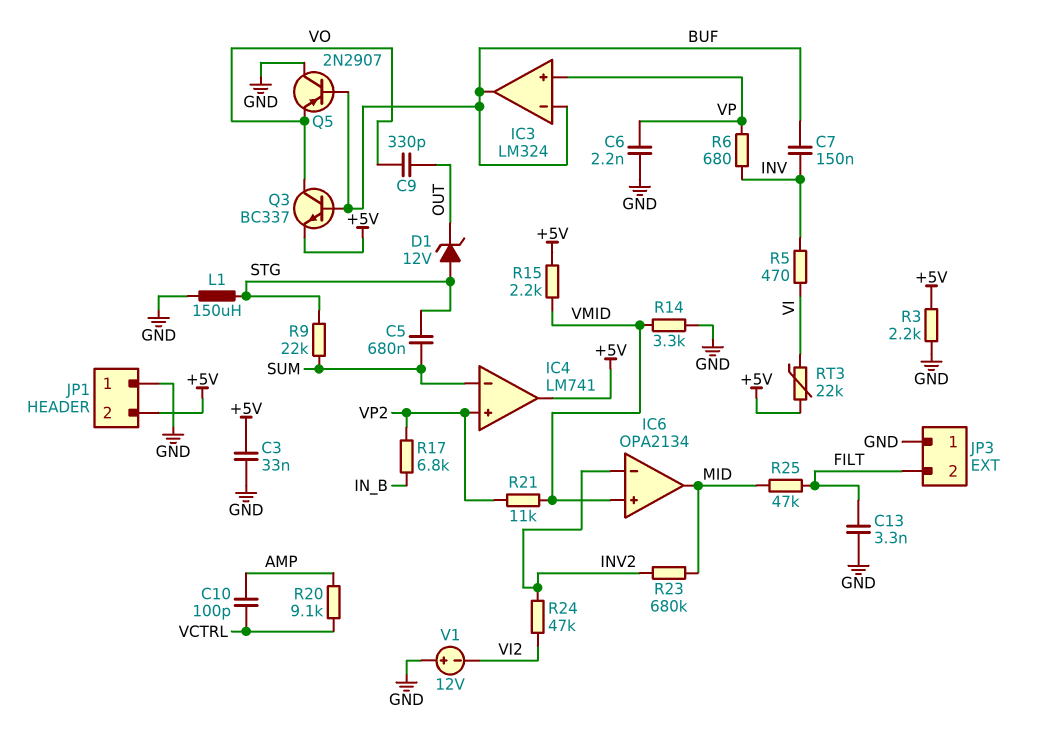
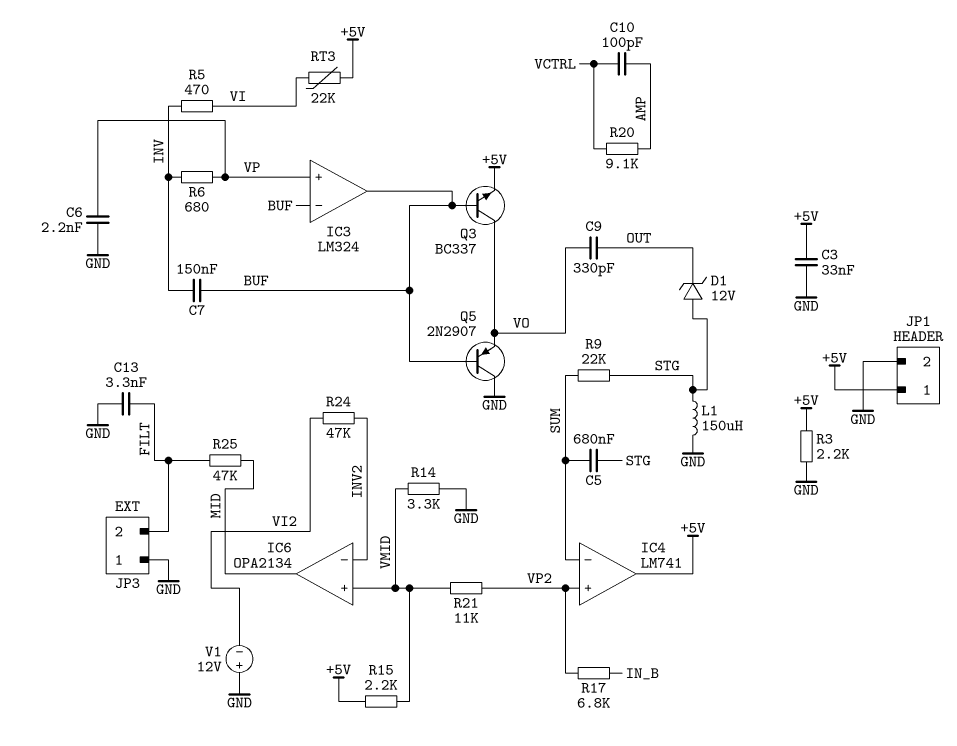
JP1 pin 1: GND -> +5V
JP1 pin 2: +5V -> GND
R23: 680k (INV2, MID) -> none

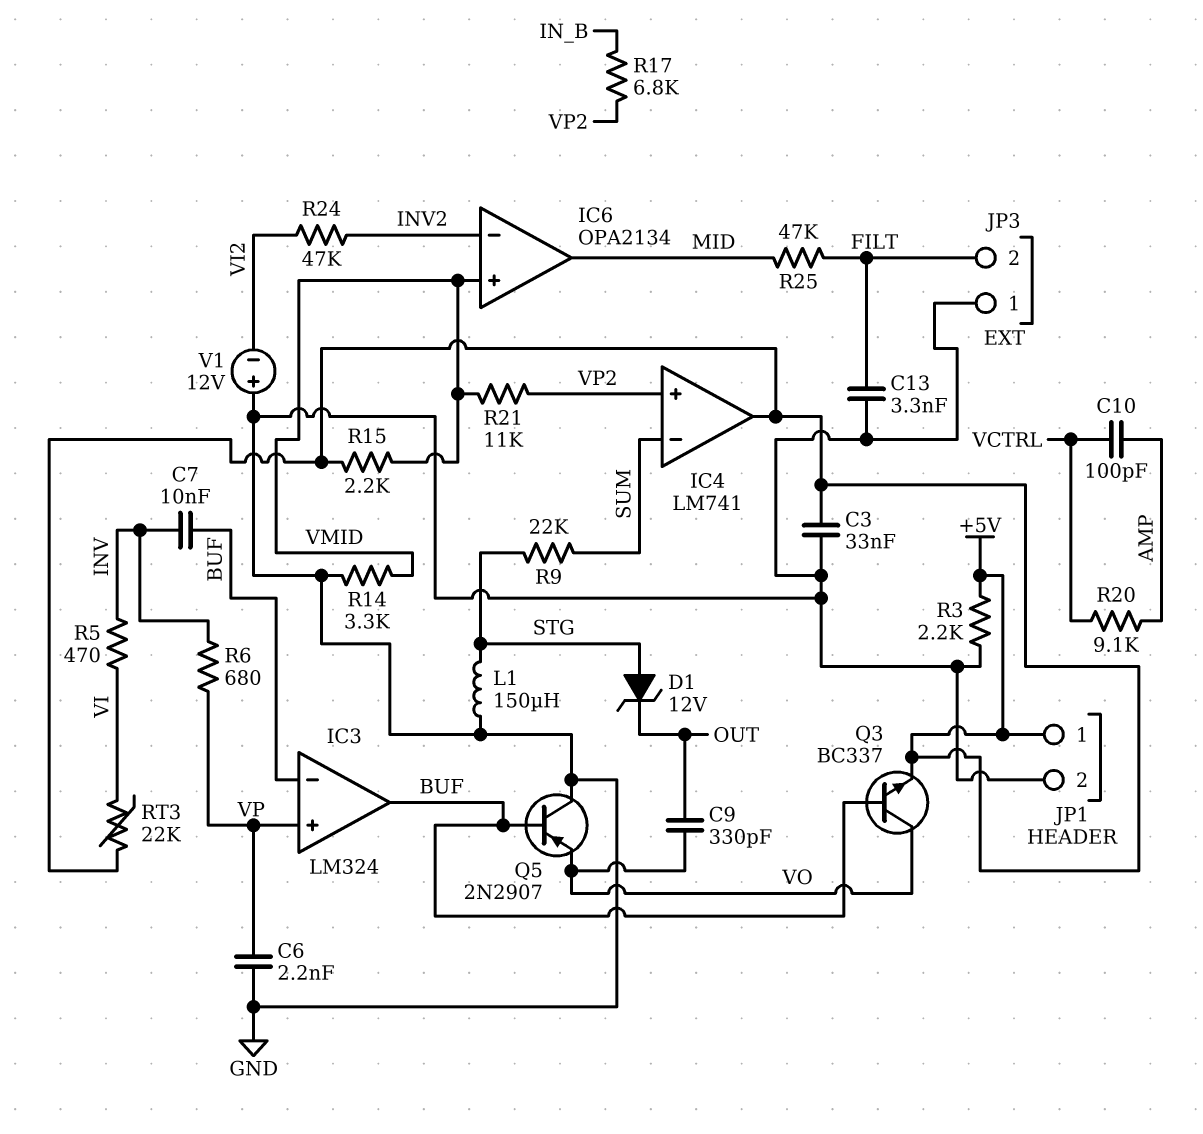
C5: 680nF (STG, SUM) -> none
C7: 150nF (BUF, INV) -> 10nF (BUF, INV)

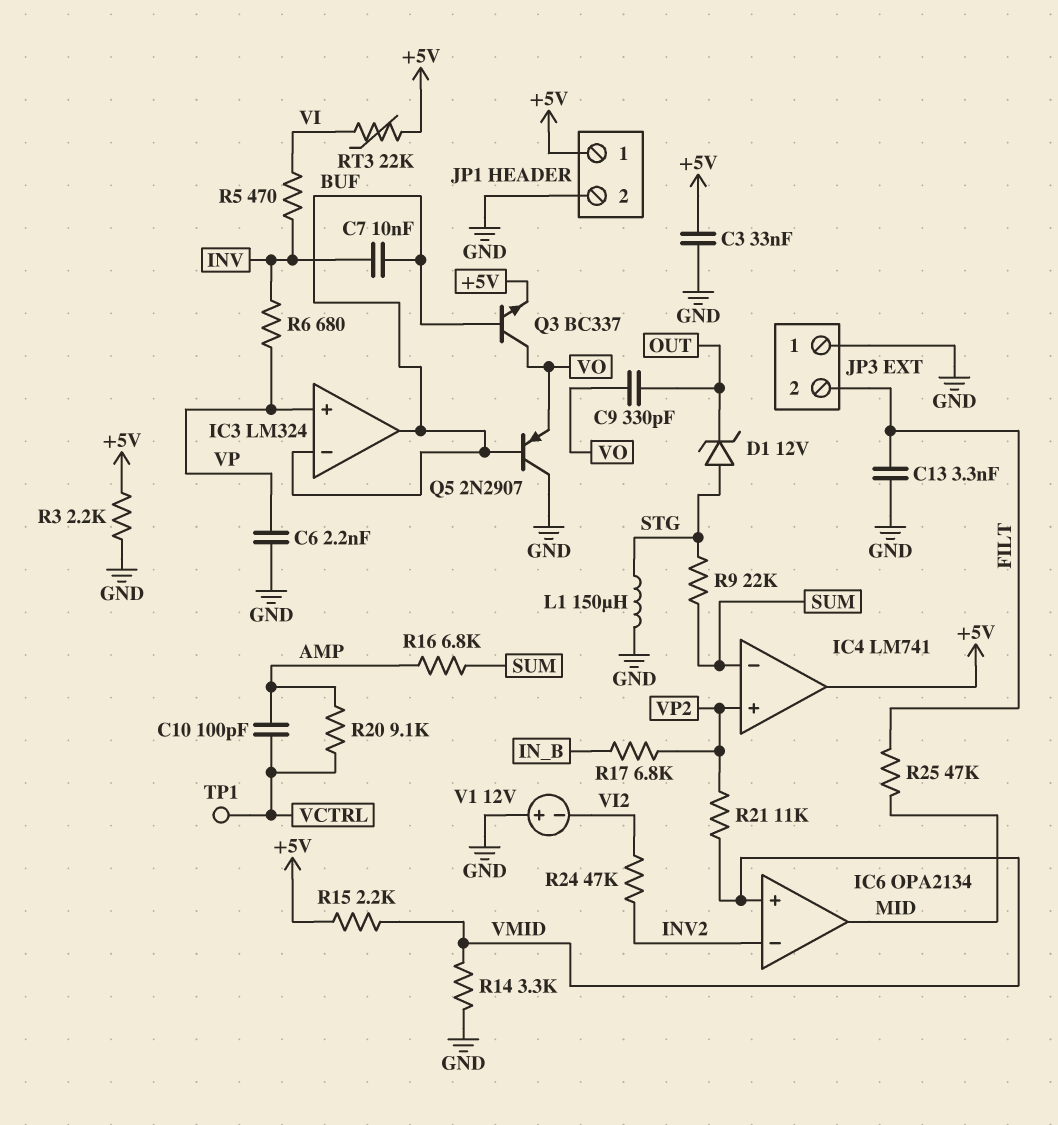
R16: none -> 6.8k (AMP, SUM)
TP1: none -> test point (VCTRL)

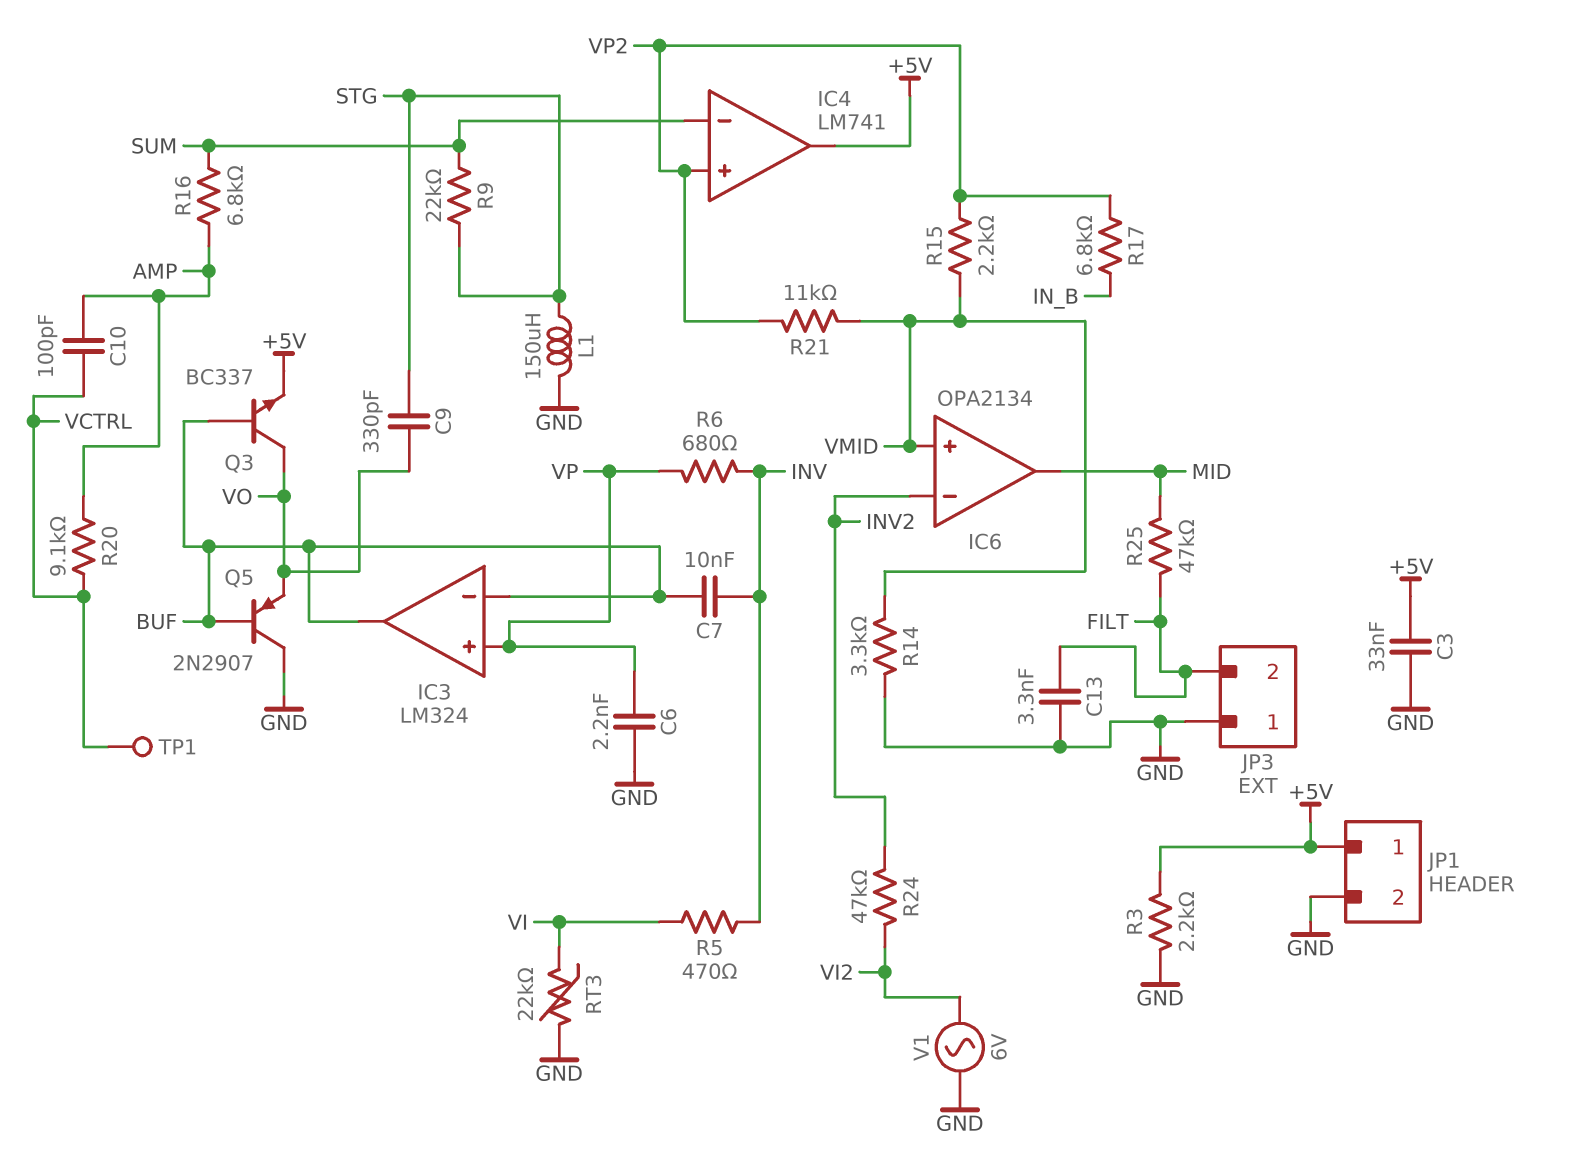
C9: 330pF (OUT, VO) -> 330pF (STG, VO)
D1: zener 12V (A STG, K OUT) -> none
R15: 2.2k (+5V, VMID) -> 2.2k (VMID, VP2)
RT3: 22k (+5V, VI) -> 22k (GND, VI)
V1: 12V (plus GND, minus VI2) -> AC 6V (GND, VI2)

